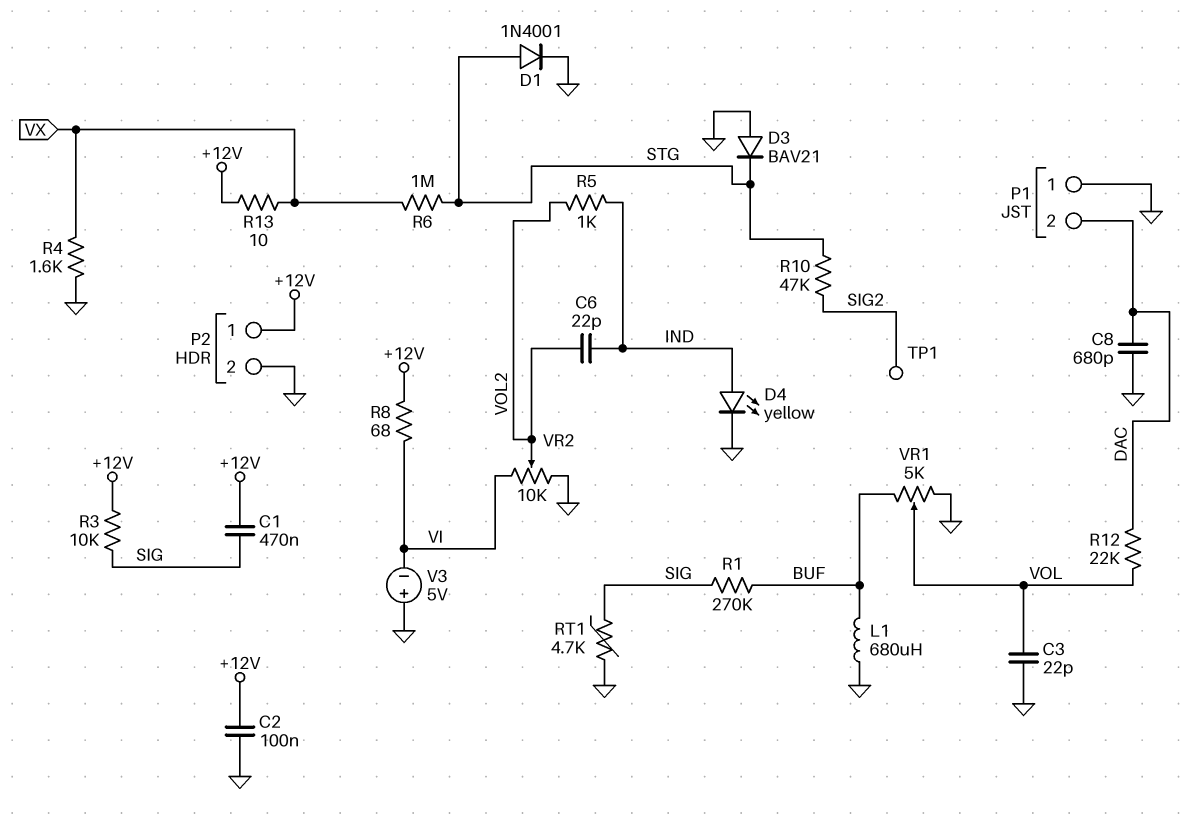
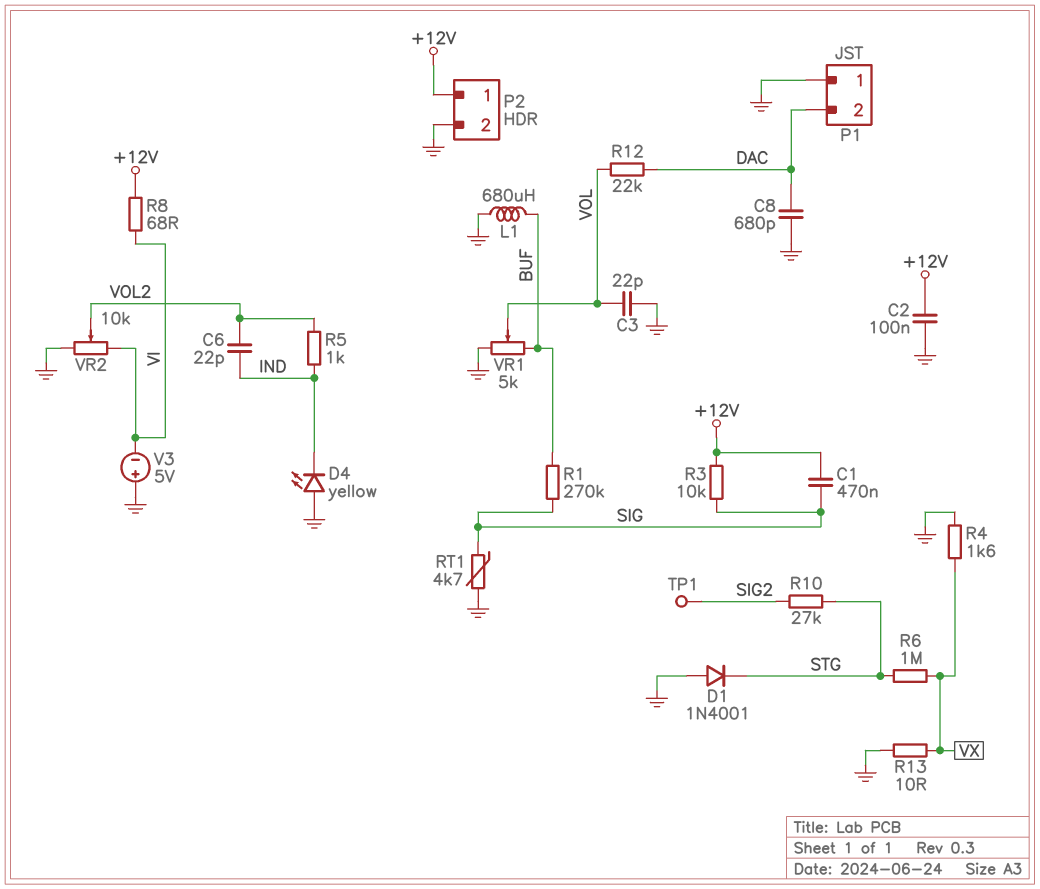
D1: diode 1N4001 (A STG, K GND) -> diode 1N4001 (A GND, K STG)
D3: diode BAV21 (A GND, K STG) -> none
D4: LED yellow (A IND, K GND) -> LED yellow (A GND, K IND)
R10: 47k (SIG2, STG) -> 27k (SIG2, STG)
R13: 10 (+12V, VX) -> 10 (GND, VX)

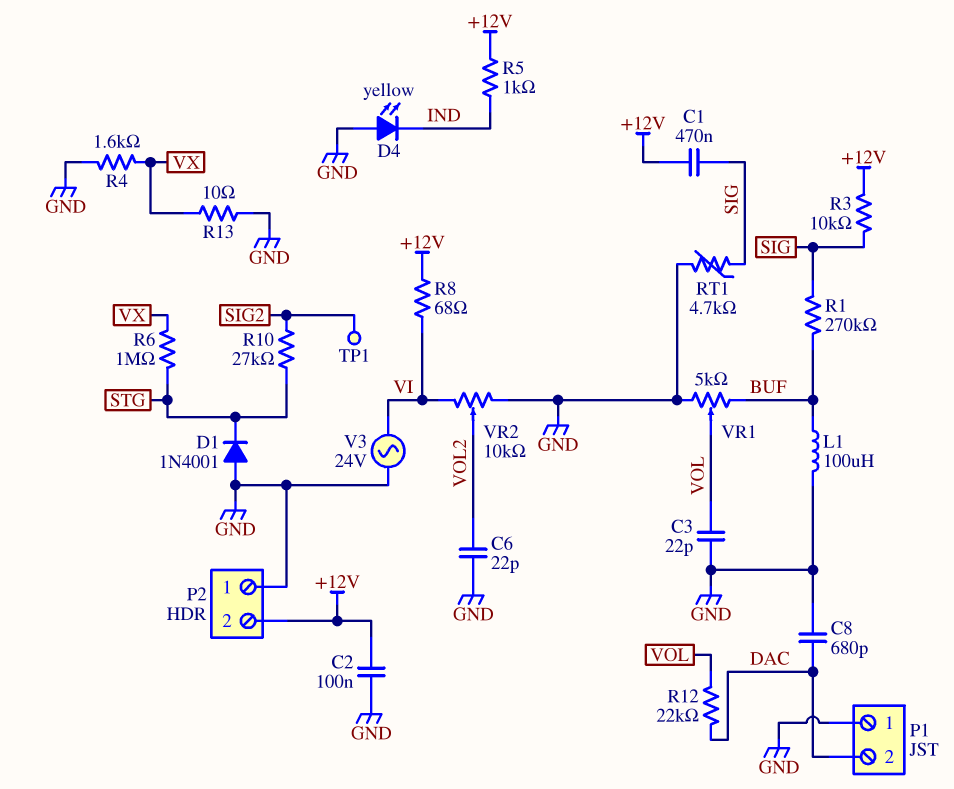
C6: 22pF (IND, VOL2) -> 22pF (GND, VOL2)
L1: 680uH (BUF, GND) -> 100uH (BUF, GND)
P2 pin 1: +12V -> GND
P2 pin 2: GND -> +12V
R5: 1k (IND, VOL2) -> 1k (+12V, IND)
V3: 5V (plus GND, minus VI) -> AC 24V (GND, VI)

